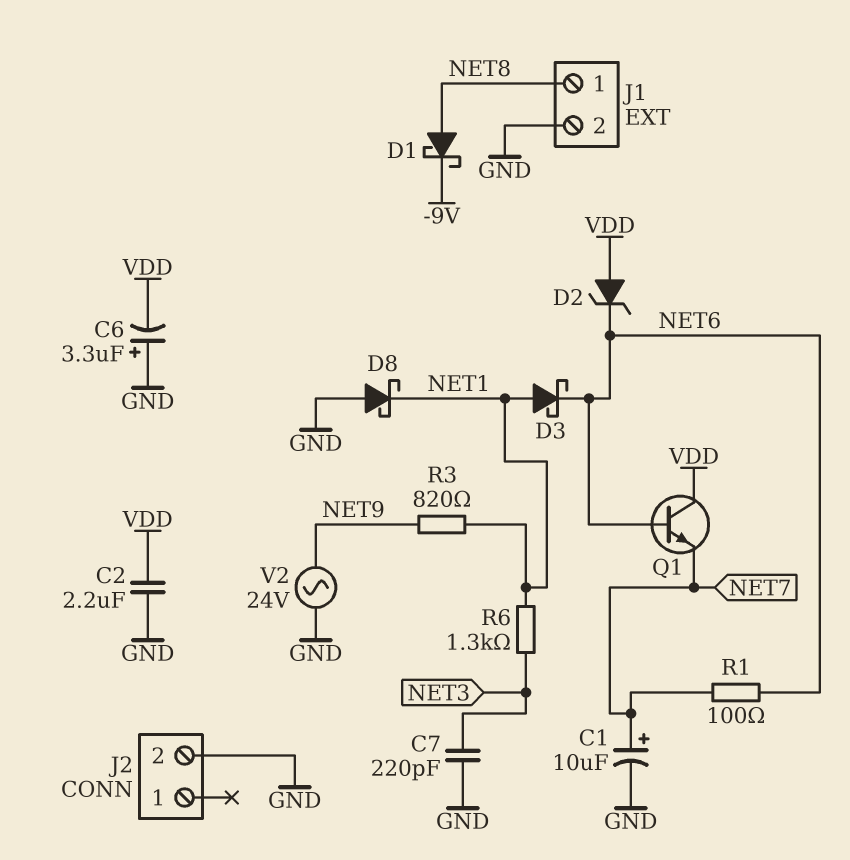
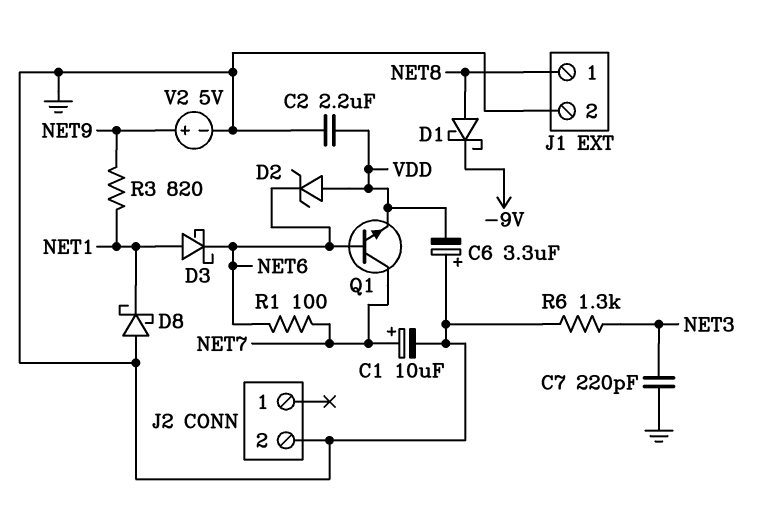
Q1: NPN (B NET6, C VDD, E NET7) -> NPN (B NET6, C NET7, E VDD)
R6: 1.3k (NET1, NET3) -> 1.3k (GND, NET3)
V2: AC 24V (GND, NET9) -> 5V (plus NET9, minus GND)

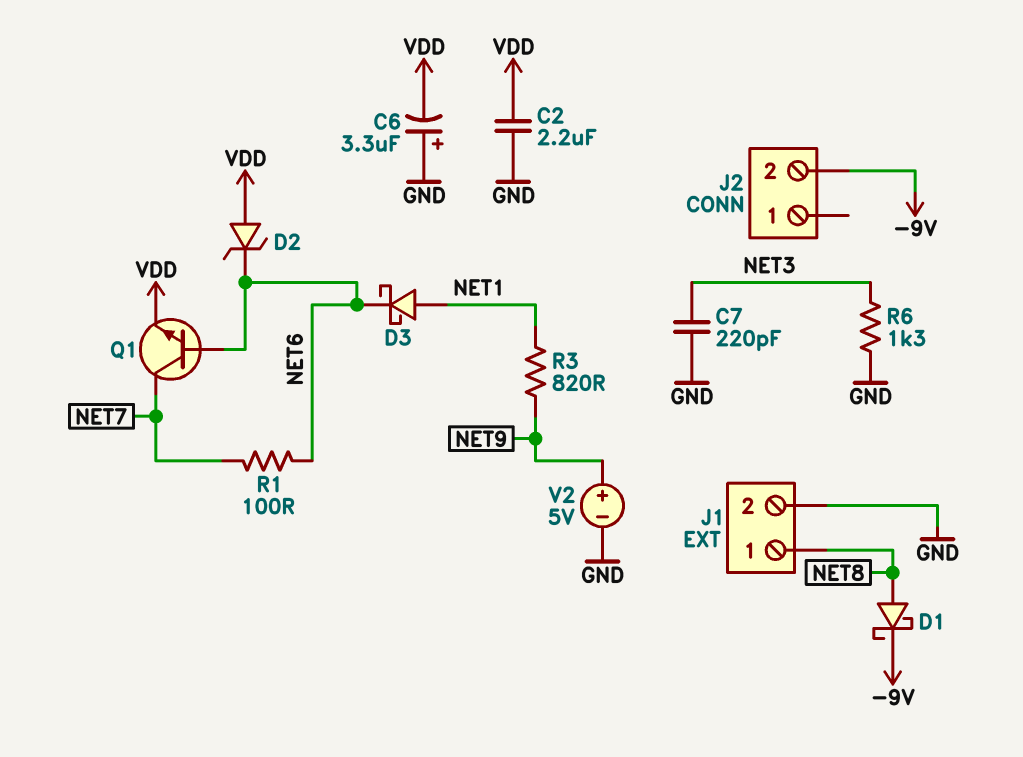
C1: 10uF (plus NET7, minus GND) -> none
D8: schottky (A GND, K NET1) -> none
J2 pin 2: GND -> -9V

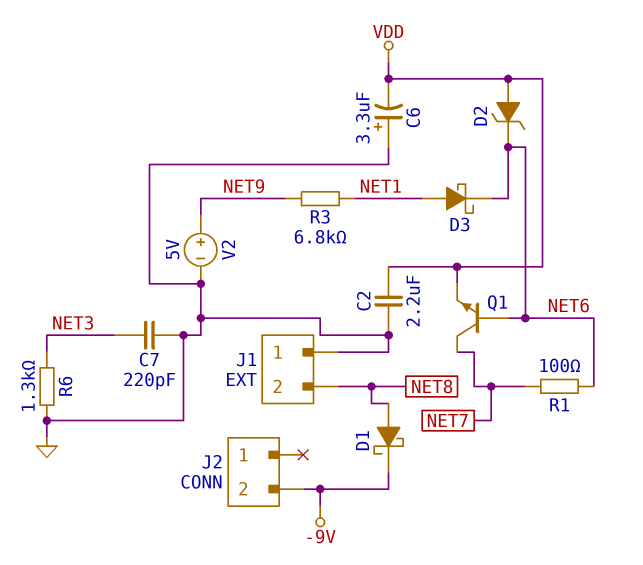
J1 pin 1: NET8 -> GND
J1 pin 2: GND -> NET8
R3: 820 (NET1, NET9) -> 6.8k (NET1, NET9)

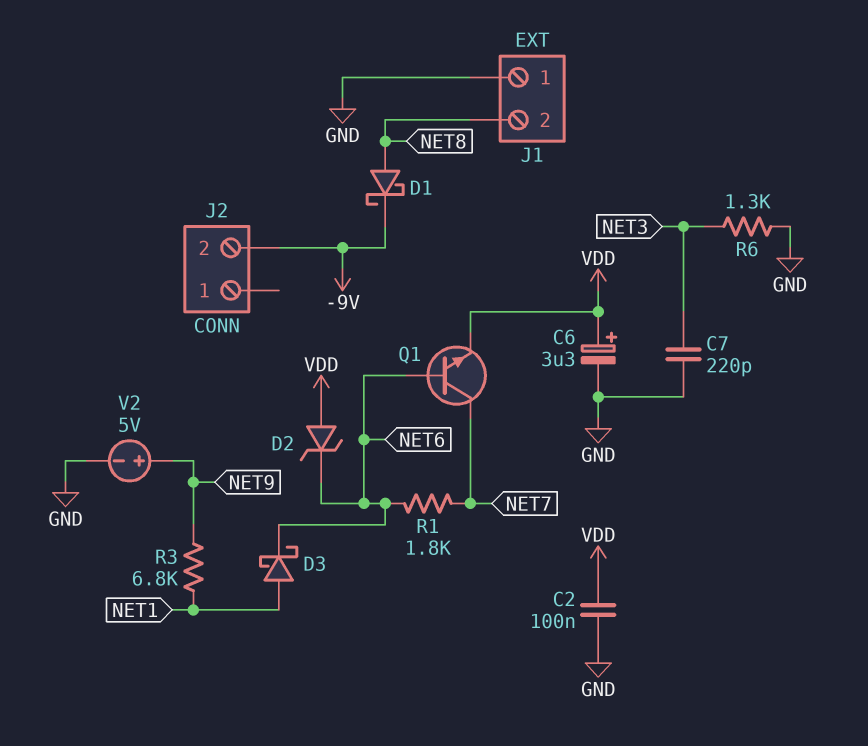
C2: 2.2uF (GND, VDD) -> 100nF (GND, VDD)
C6: 3.3uF (plus GND, minus VDD) -> 3.3uF (plus VDD, minus GND)
R1: 100 (NET6, NET7) -> 1.8k (NET6, NET7)

